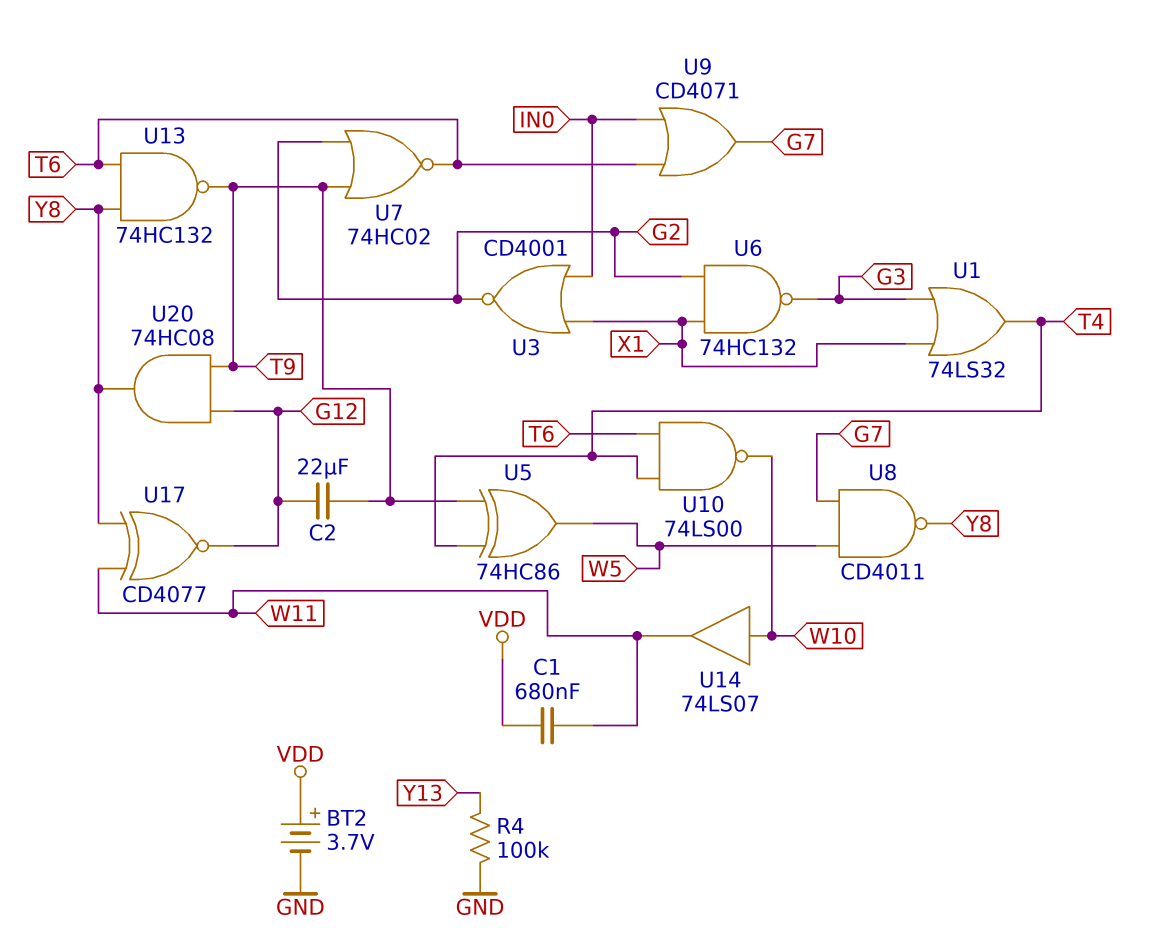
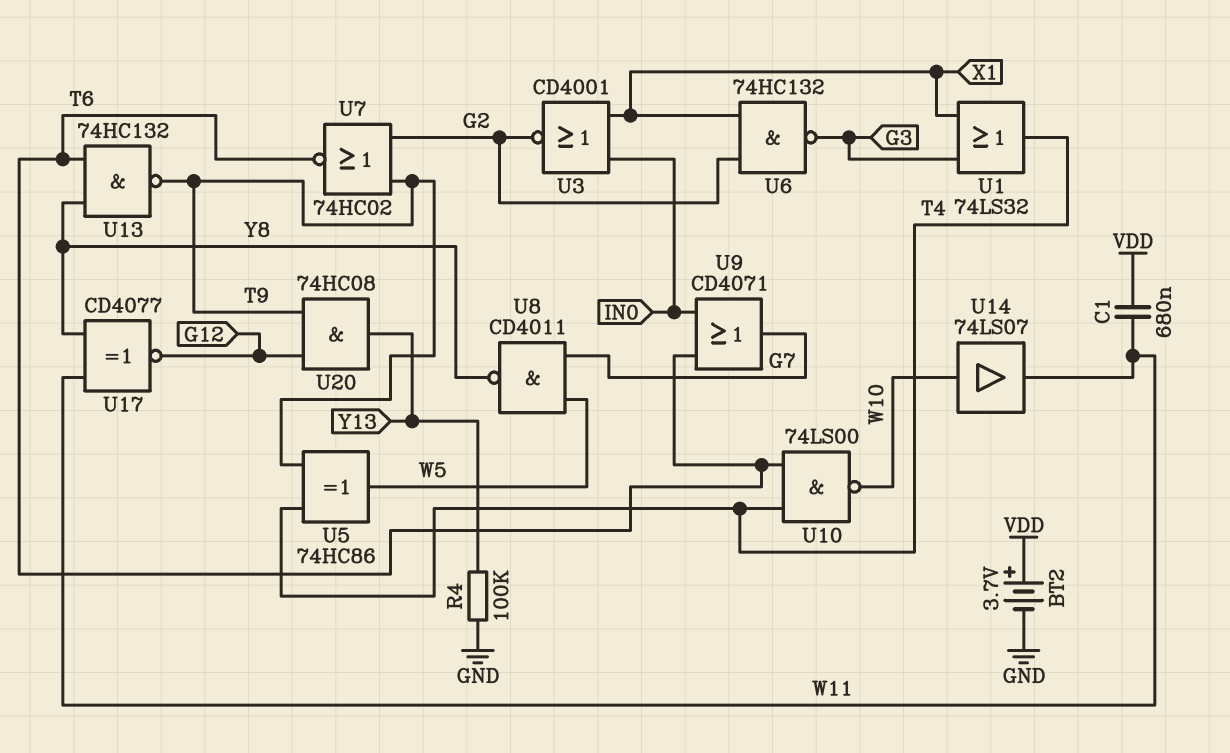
C2: 22uF (G12, T9) -> none
U20: AND 74HC08 (in G12, in T9, out Y8) -> AND 74HC08 (in G12, in T9, out Y13)

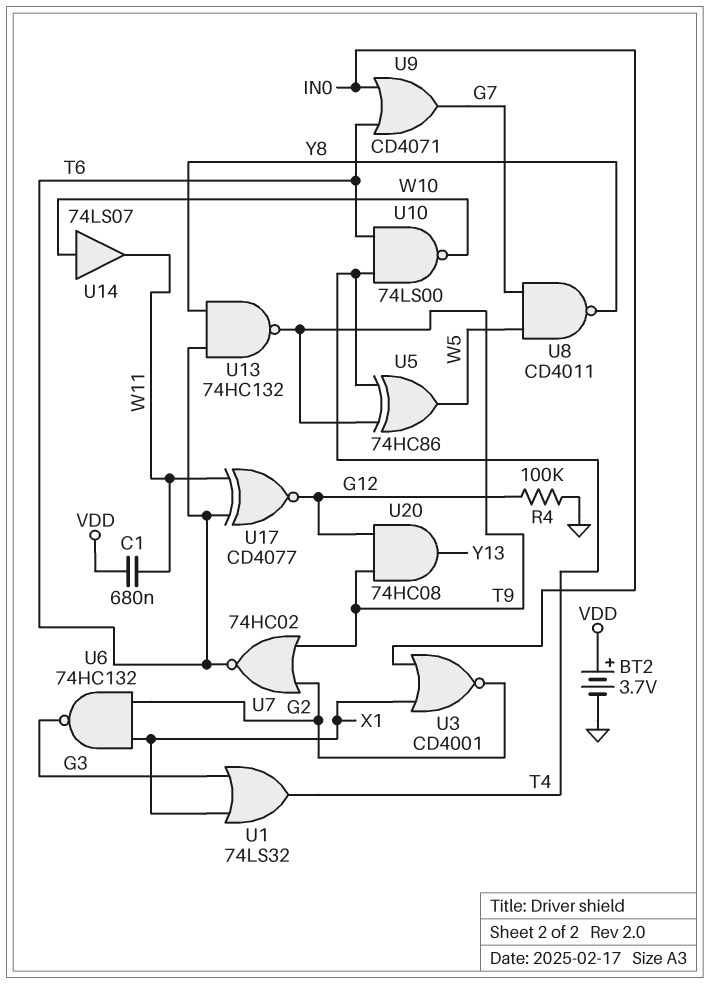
R4: 100k (GND, Y13) -> 100k (G12, GND)
U17: XNOR CD4077 (in W11, in Y8, out G12) -> XNOR CD4077 (in T6, in W11, out G12)

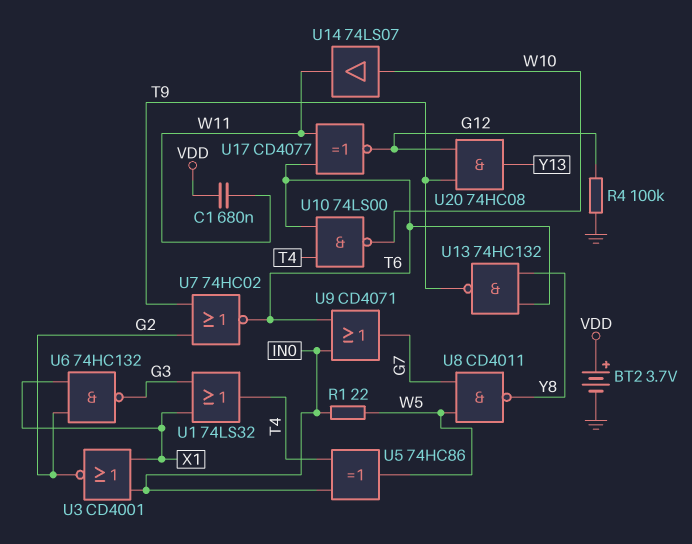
R1: none -> 22 (IN0, W5)
U5: XOR 74HC86 (in T4, in T9, out W5) -> XOR 74HC86 (in IN0, in T4, out W5)

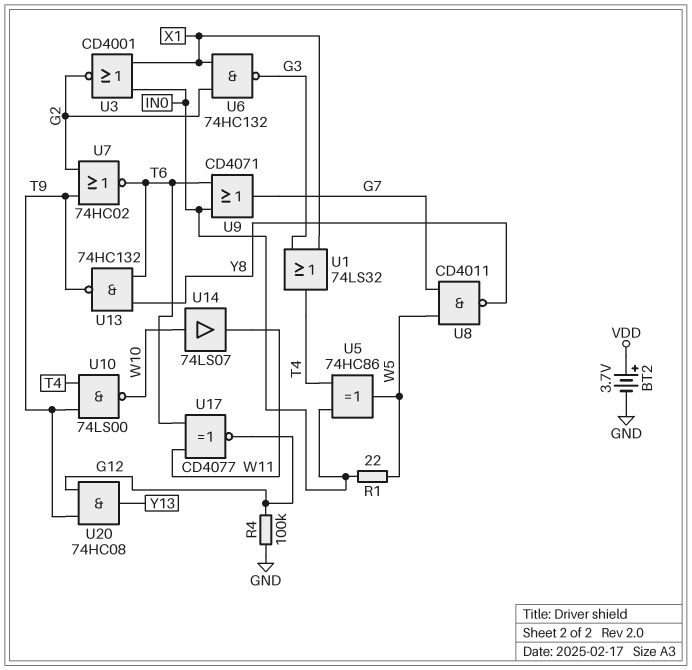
C1: 680nF (VDD, W11) -> none
U10: NAND 74LS00 (in T4, in T6, out W10) -> NAND 74LS00 (in T4, in T9, out W10)

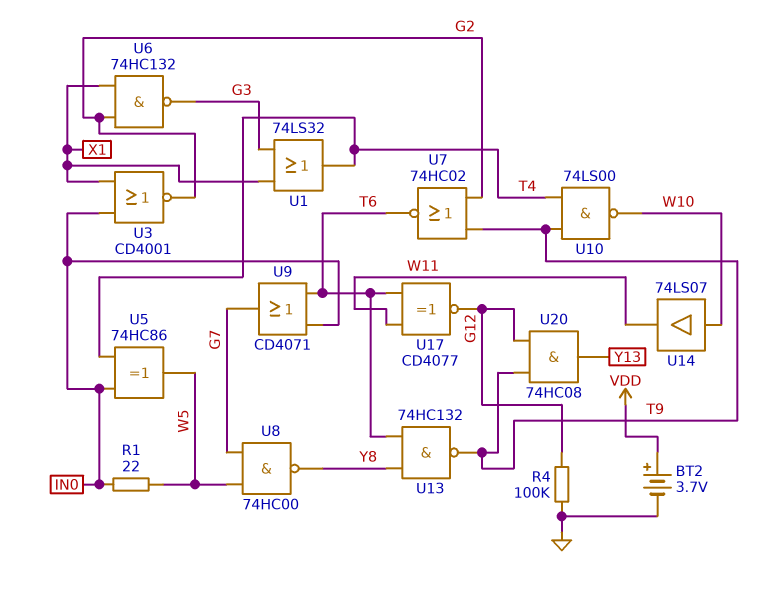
U8: NAND CD4011 (in G7, in W5, out Y8) -> NAND 74HC00 (in G7, in W5, out Y8)

